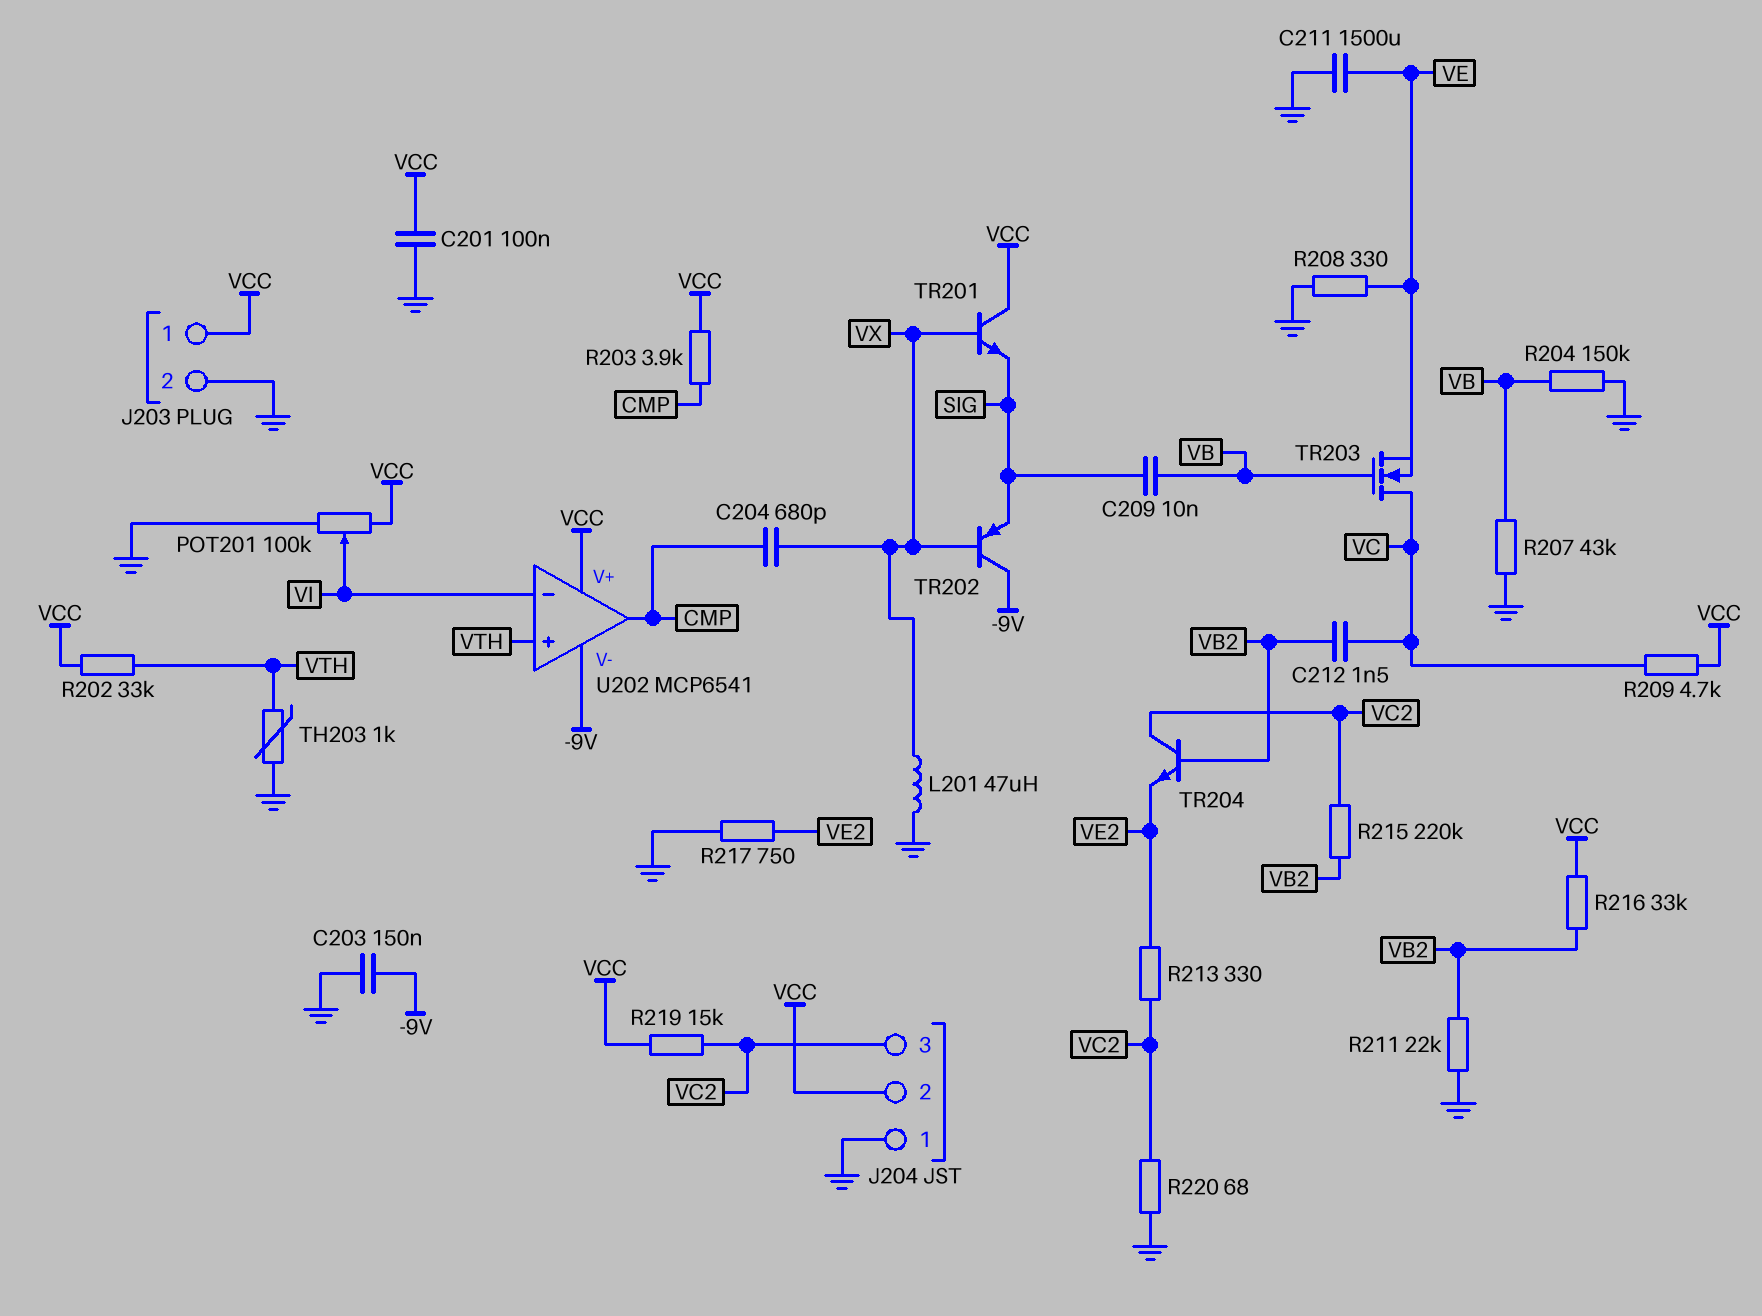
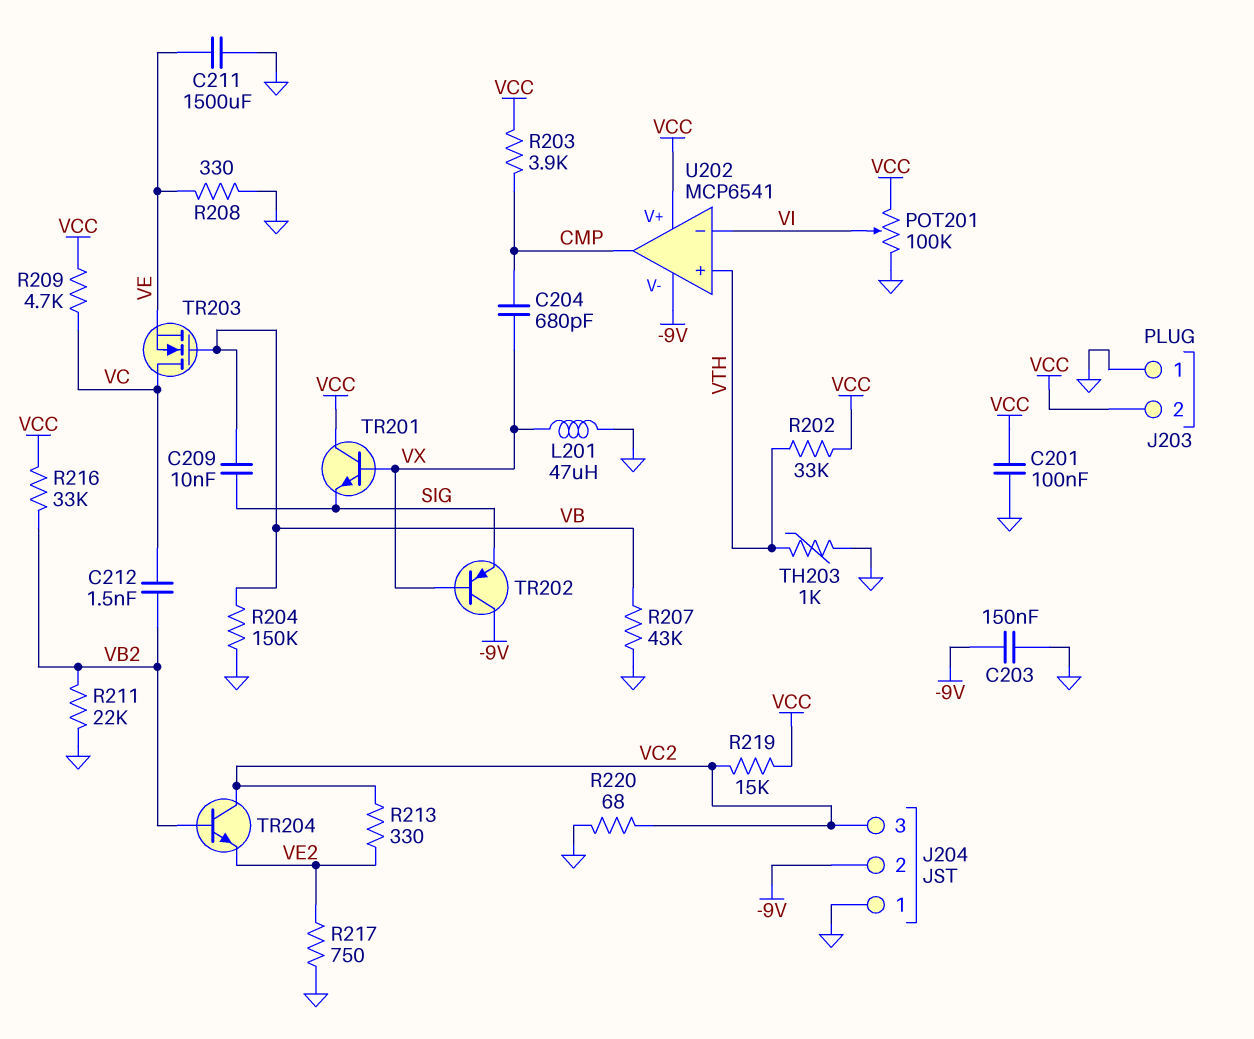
J203 pin 1: VCC -> GND
J203 pin 2: GND -> VCC
J204 pin 2: VCC -> -9V
R215: 220k (VB2, VC2) -> none

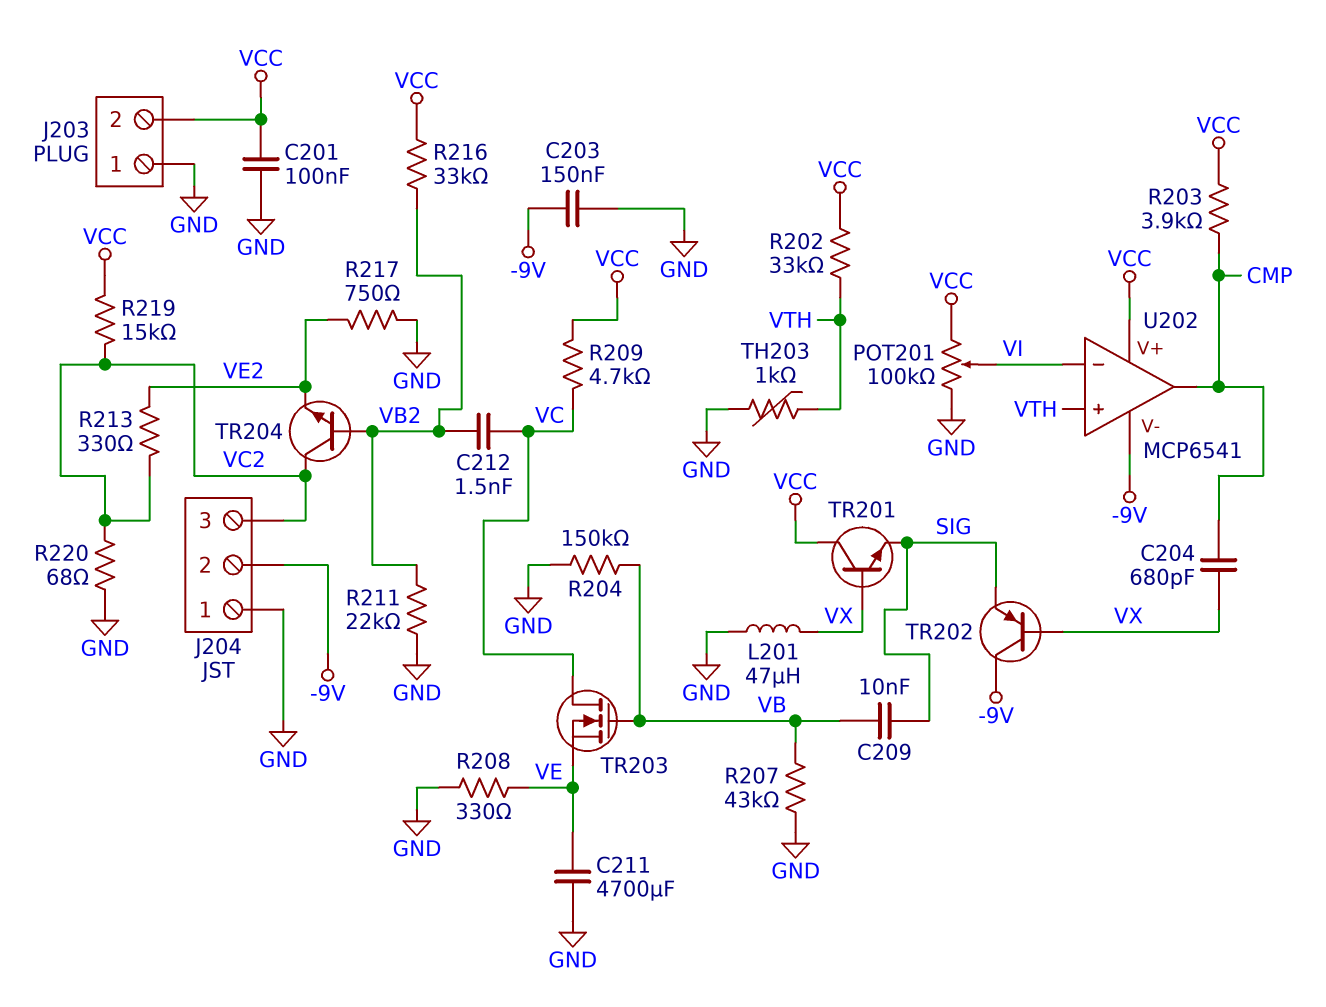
C211: 1500uF (GND, VE) -> 4700uF (GND, VE)

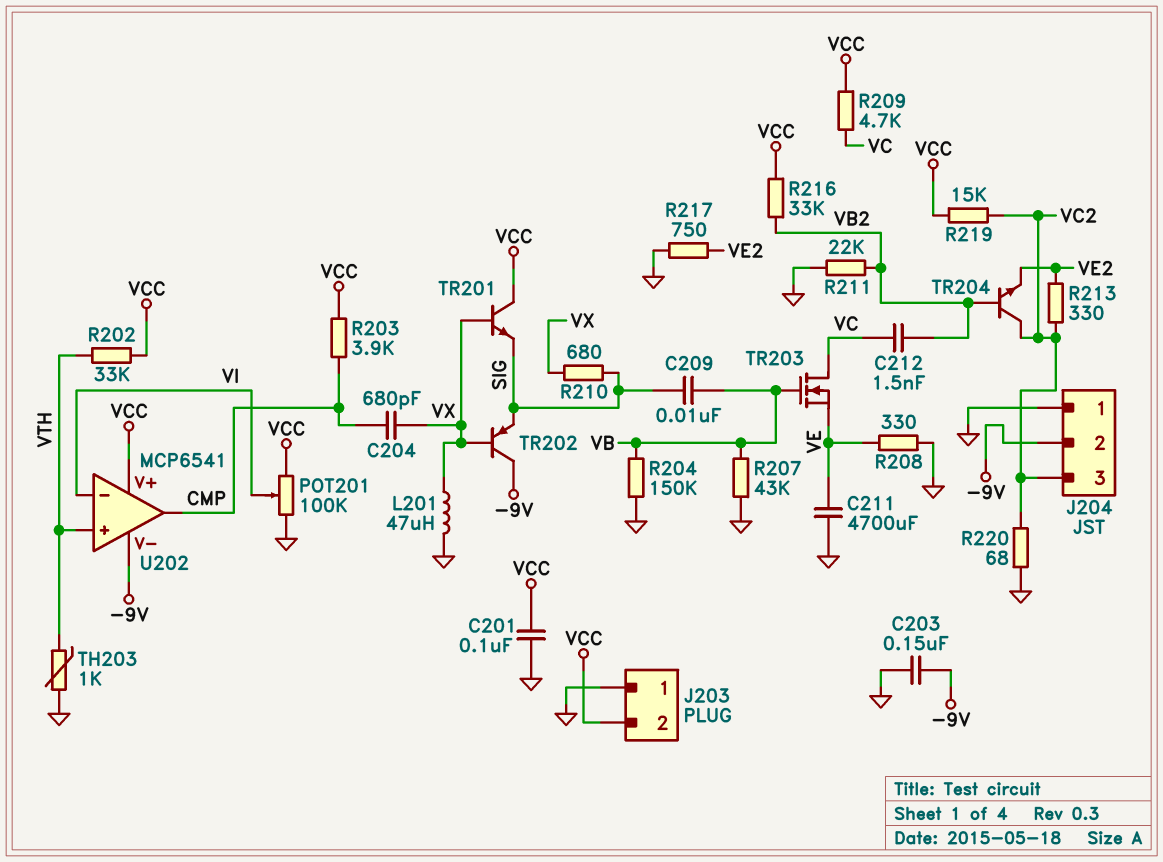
R210: none -> 680 (SIG, VX)

